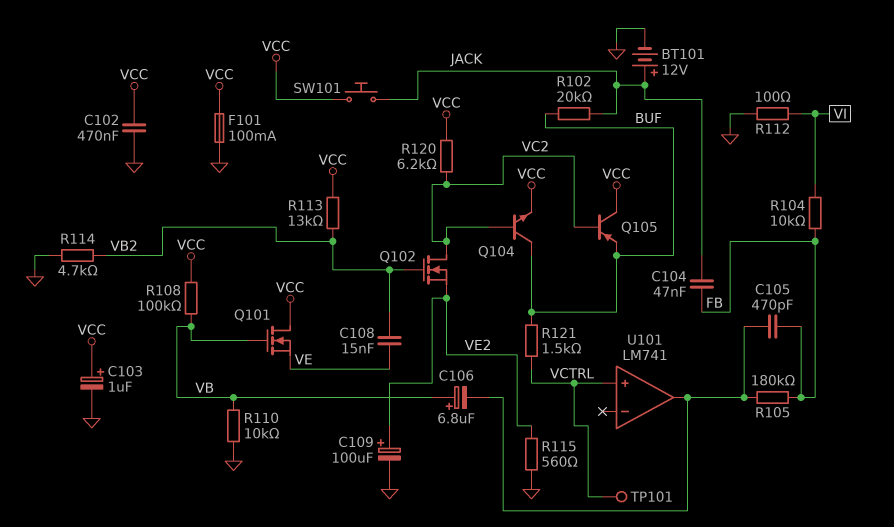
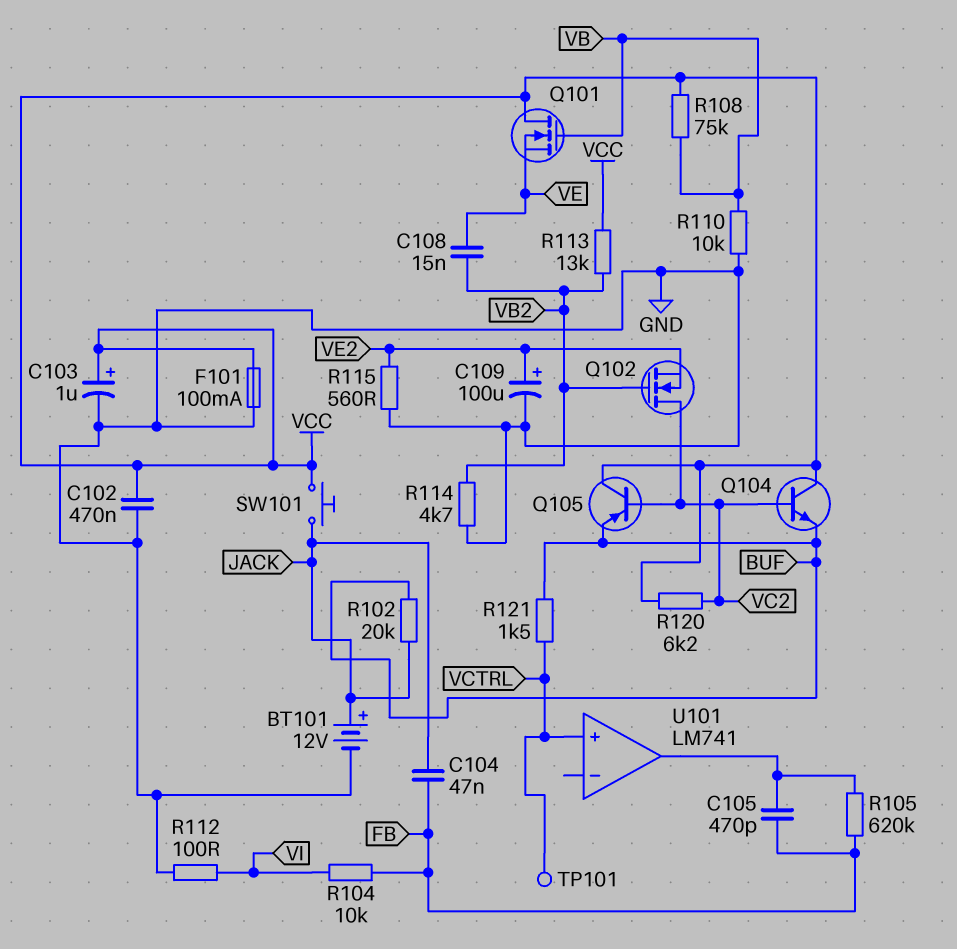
C106: 6.8uF (plus VB, minus U101/out) -> none
Q104: NPN (B VC2, C BUF, E VCC) -> NPN (B VC2, C VCC, E BUF)
R105: 180k (FB, U101/out) -> 620k (FB, U101/out)
R108: 100k (VB, VCC) -> 75k (VB, VCC)

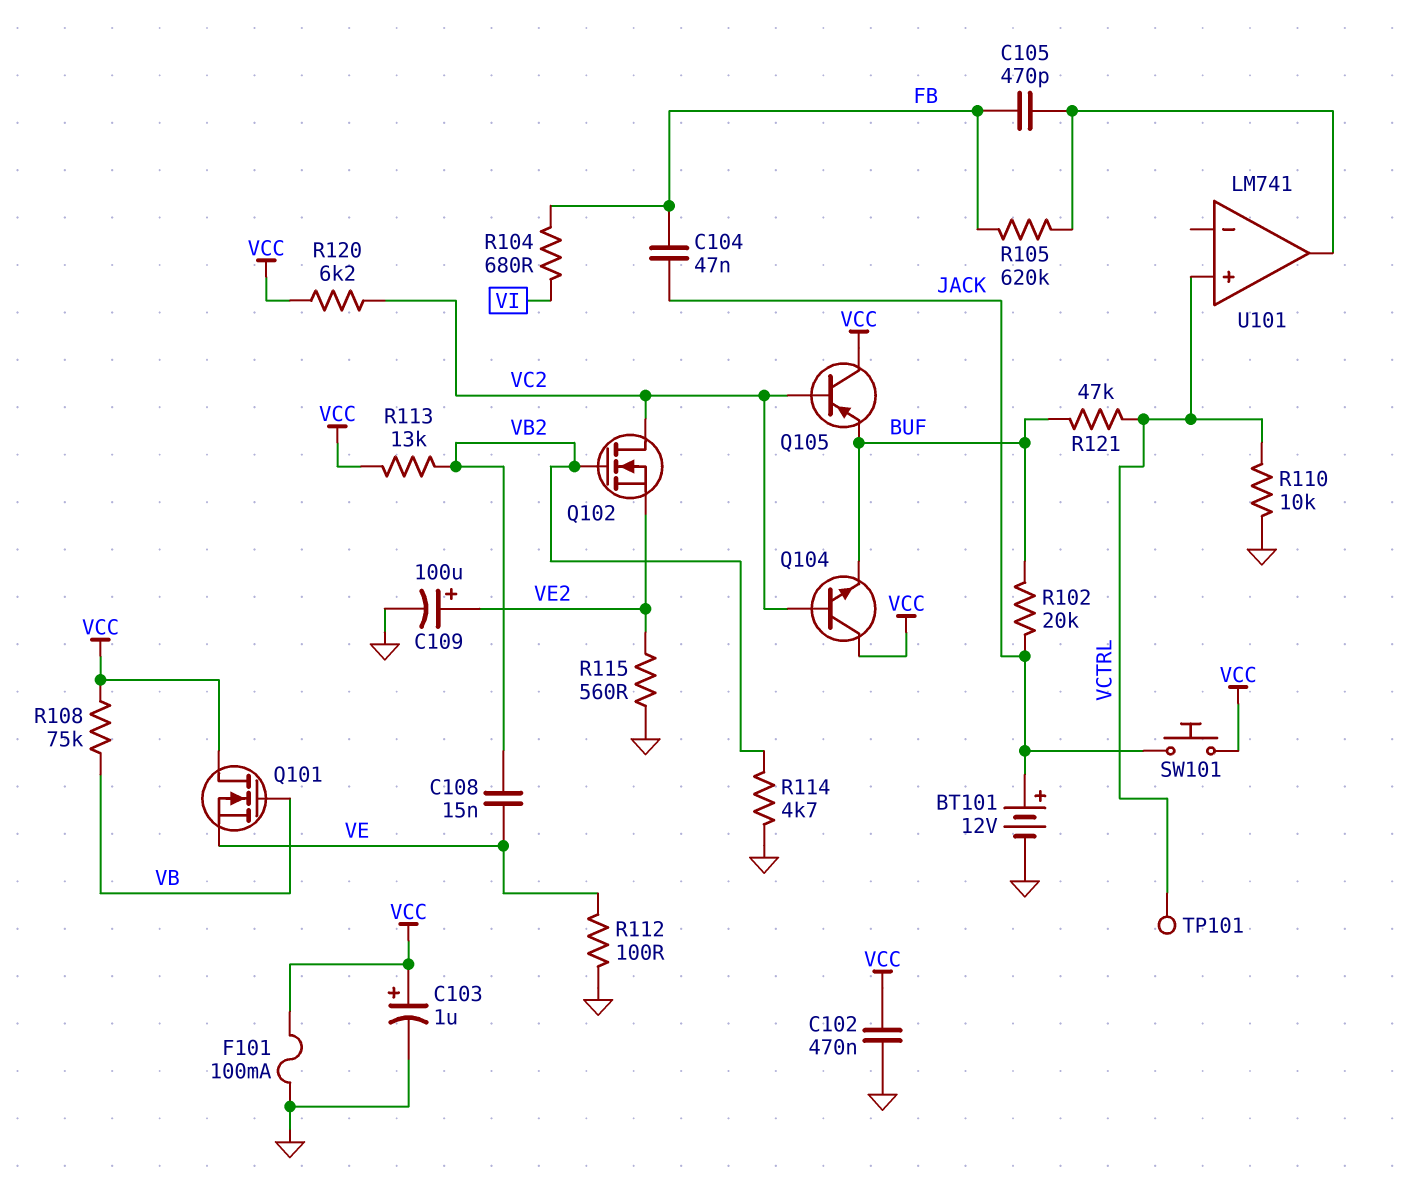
R104: 10k (FB, VI) -> 680 (FB, VI)
R110: 10k (GND, VB) -> 10k (GND, VCTRL)
R112: 100 (GND, VI) -> 100 (GND, VE)
R121: 1.5k (BUF, VCTRL) -> 47k (BUF, VCTRL)

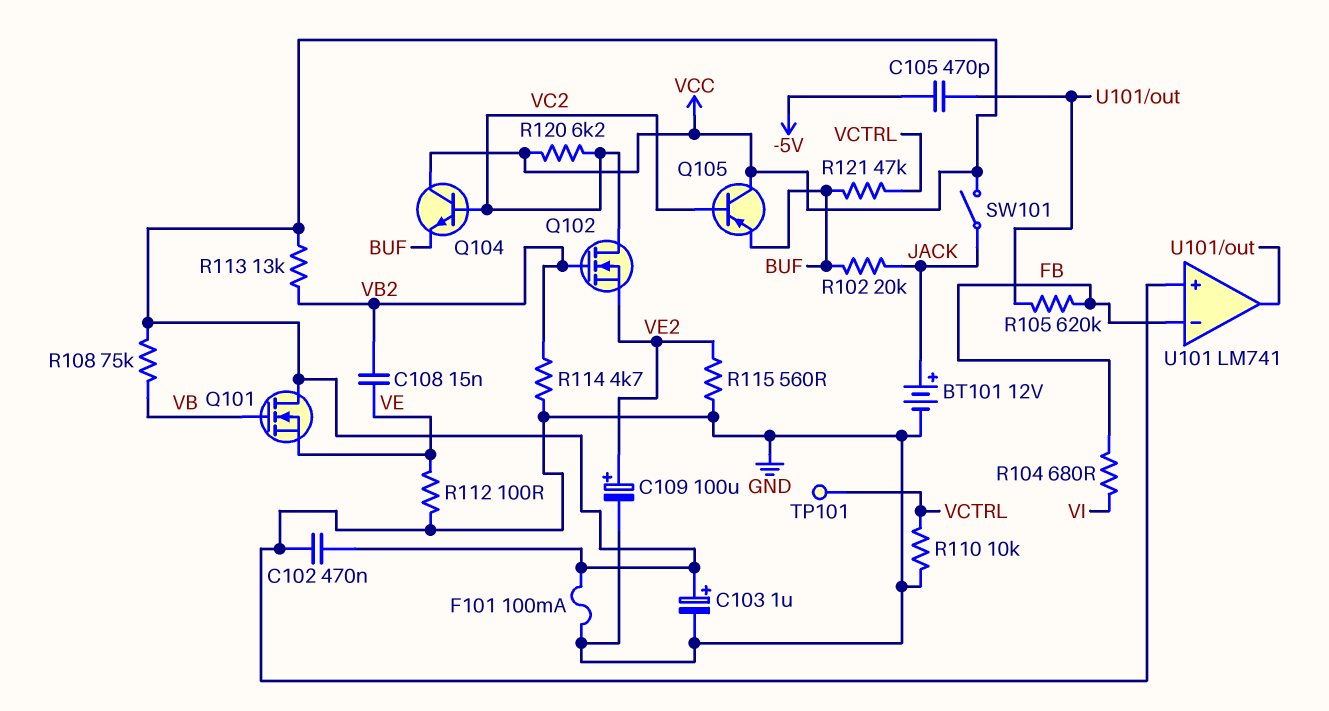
C104: 47nF (FB, JACK) -> none
C105: 470pF (FB, U101/out) -> 470pF (-5V, U101/out)
SW101: button (JACK, VCC) -> switch (JACK, VCC)
U101 pin in+: VCTRL -> GND
U101 pin in-: none -> FB

